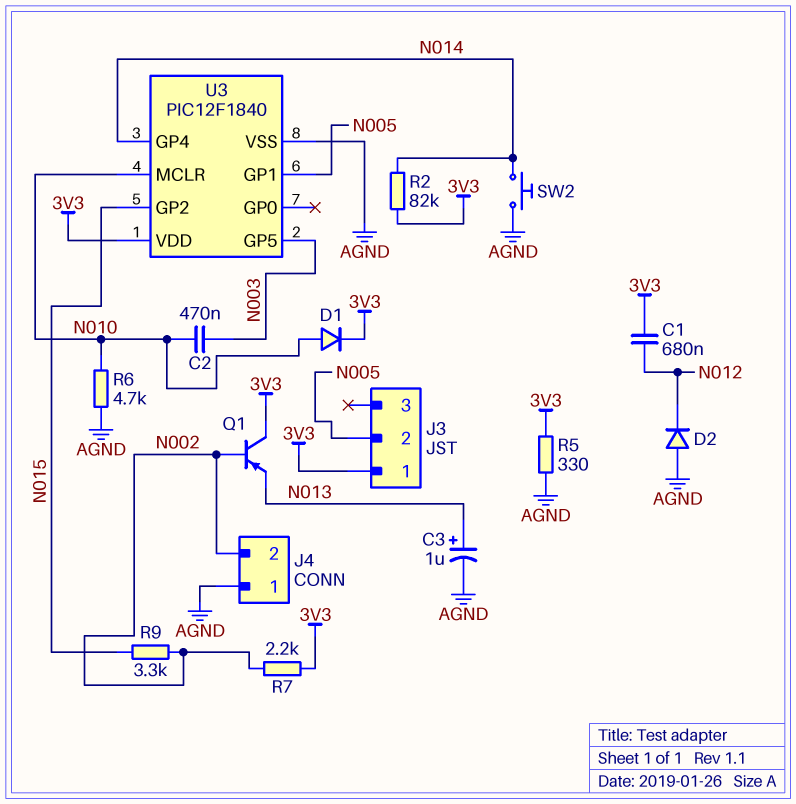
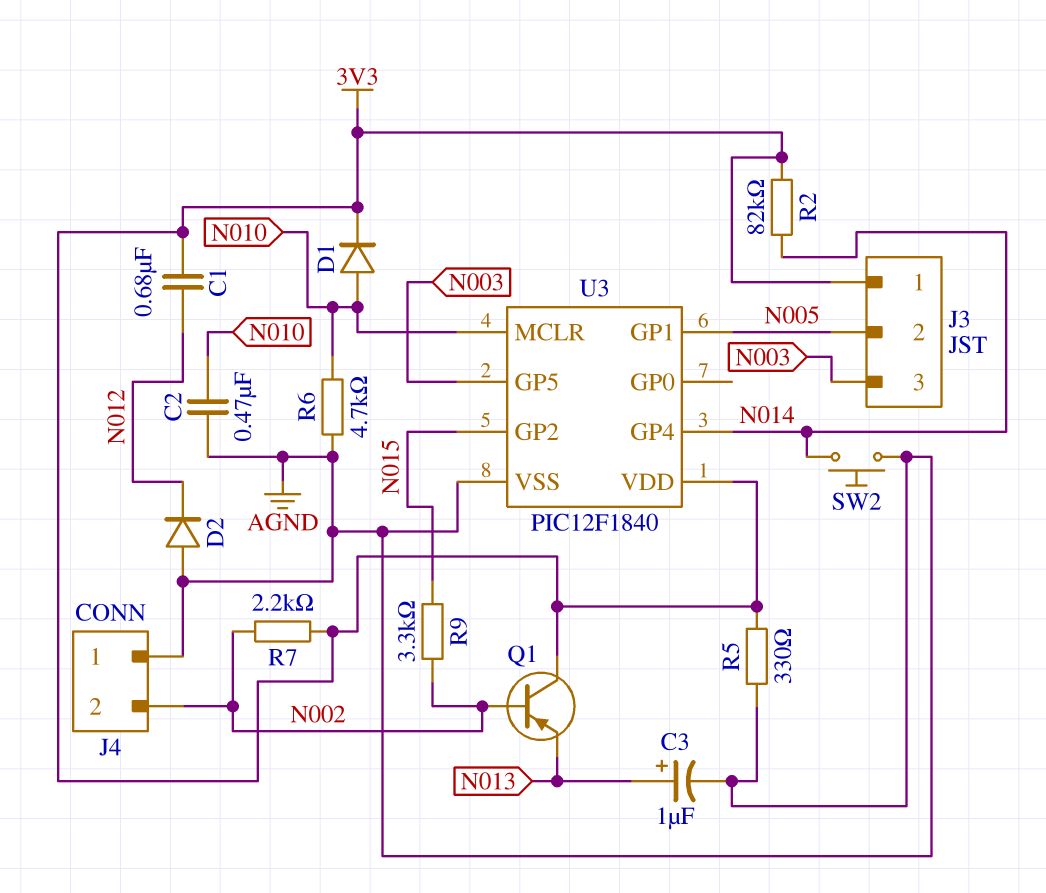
C2: 470nF (N003, N010) -> 470nF (AGND, N010)
J3 pin 3: none -> N003

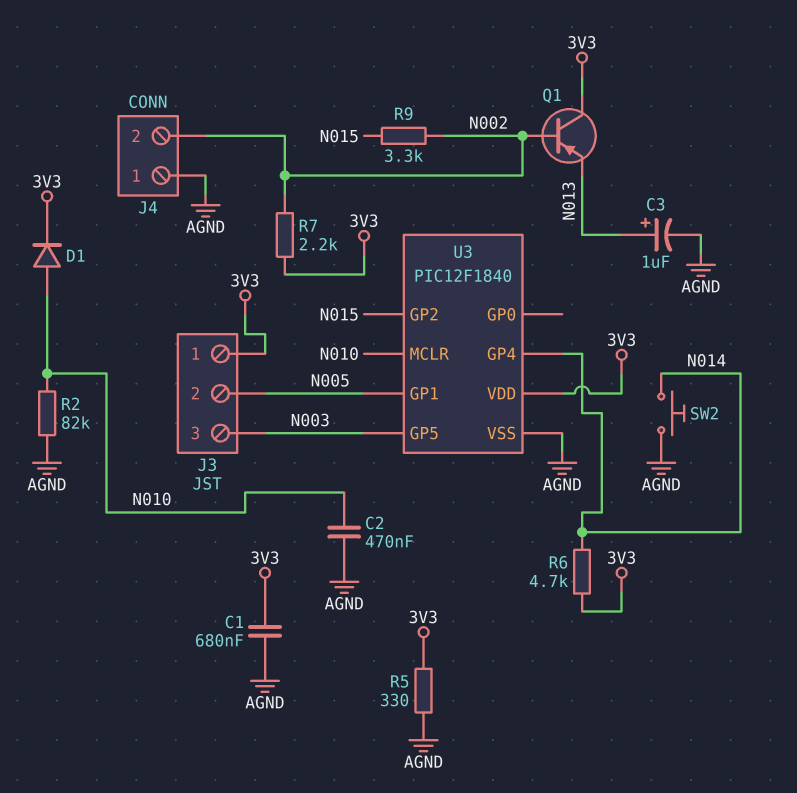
C1: 680nF (3V3, N012) -> 680nF (3V3, AGND)
D2: diode (A AGND, K N012) -> none
R2: 82k (3V3, N014) -> 82k (AGND, N010)
R6: 4.7k (AGND, N010) -> 4.7k (3V3, N014)

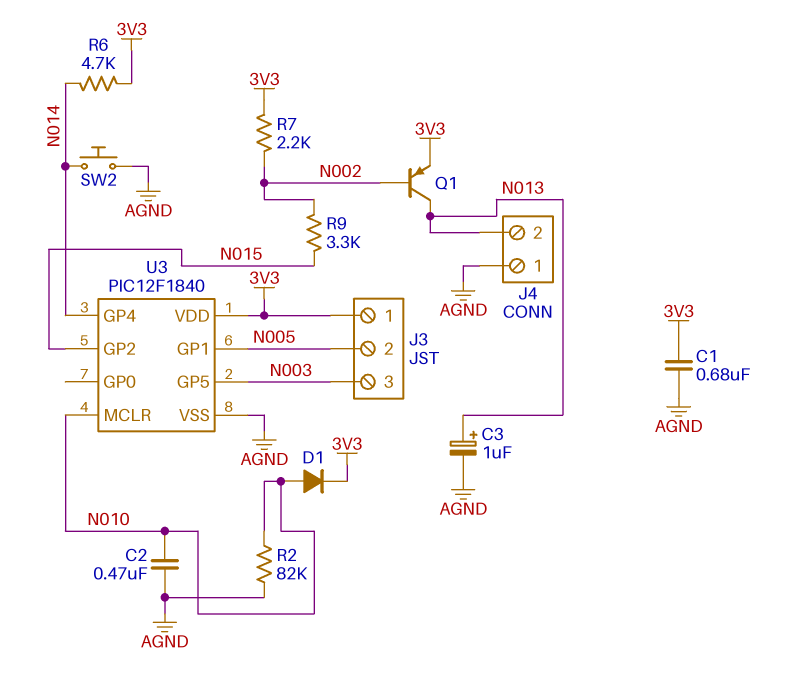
J4 pin 2: N002 -> N013
Q1: PNP (B N002, C 3V3, E N013) -> PNP (B N002, C N013, E 3V3)
R5: 330 (3V3, AGND) -> none

